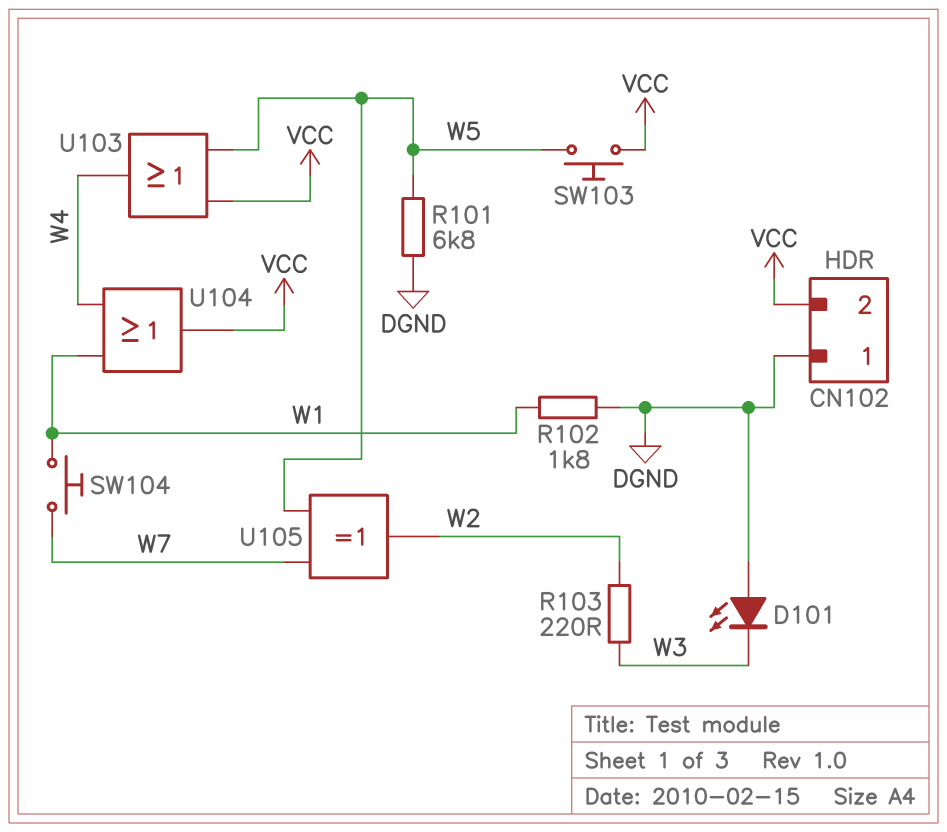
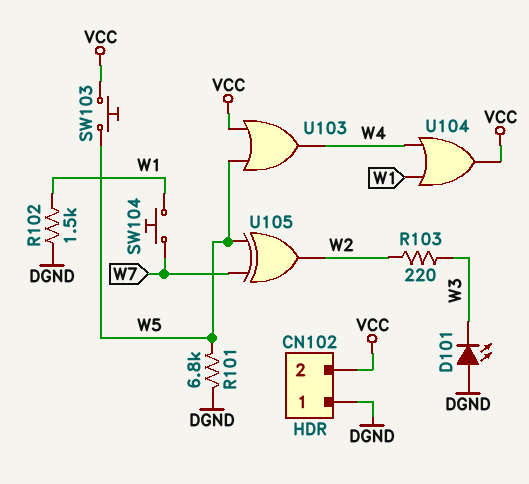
R102: 1.8k (DGND, W1) -> 1.5k (DGND, W1)

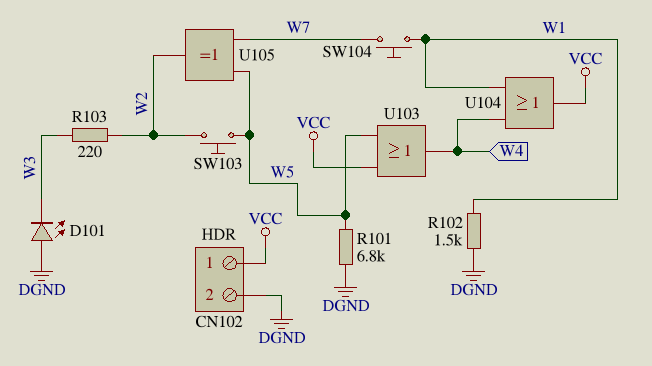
CN102 pin 1: DGND -> VCC
CN102 pin 2: VCC -> DGND
SW103: button (VCC, W5) -> button (W2, W5)

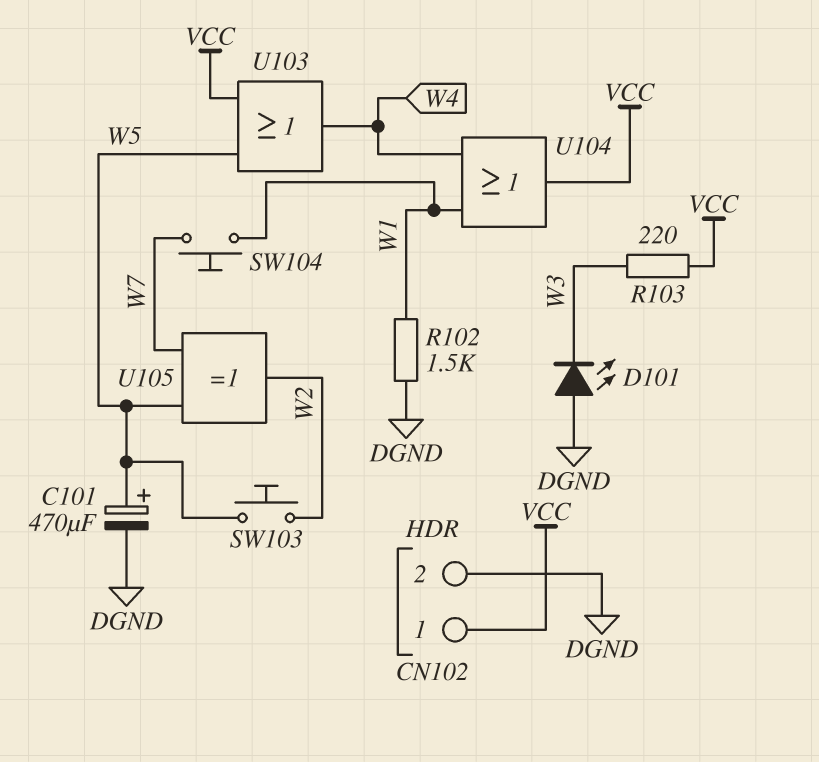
C101: none -> 470uF (plus W5, minus DGND)
R101: 6.8k (DGND, W5) -> none
R103: 220 (W2, W3) -> 220 (VCC, W3)

